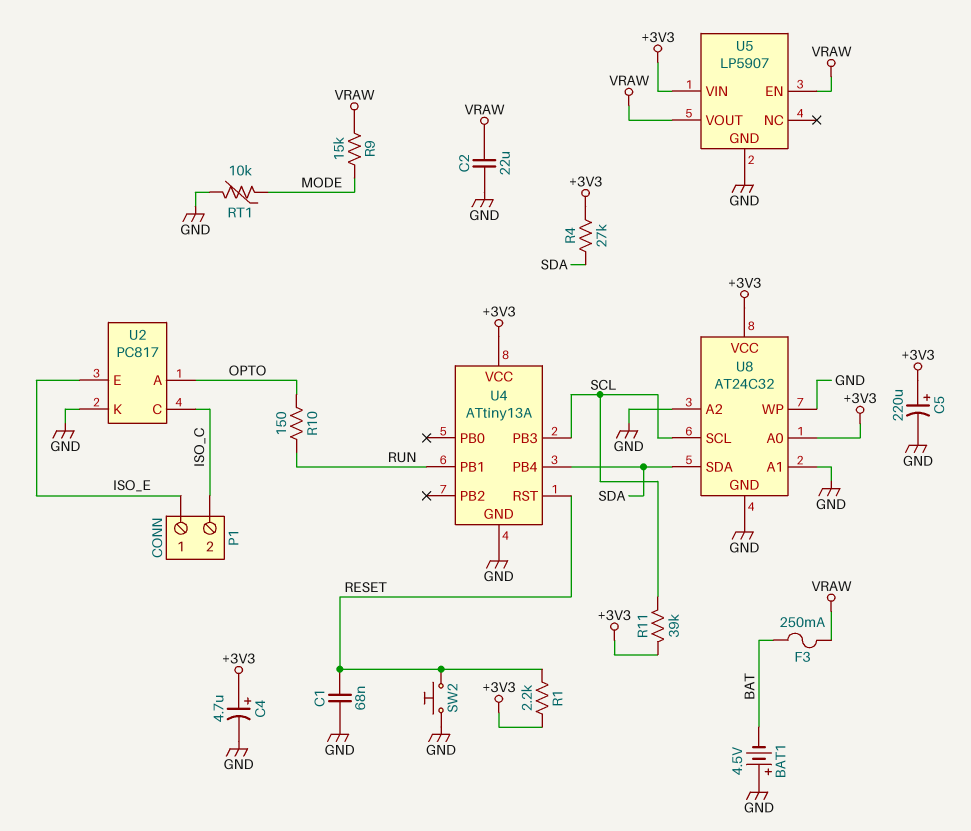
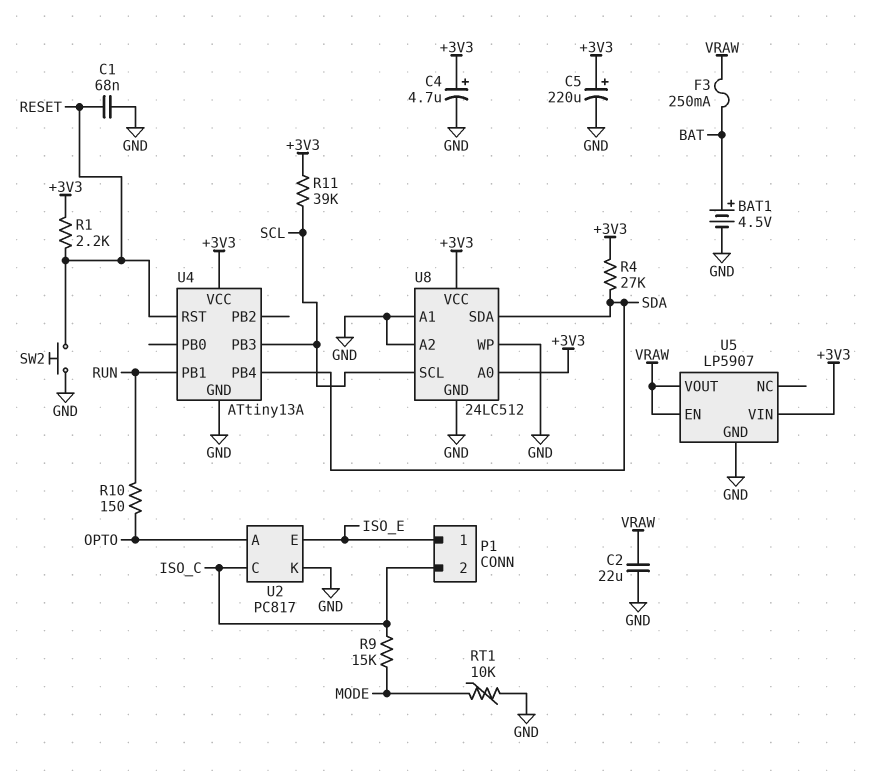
BAT1: 4.5V (plus GND, minus BAT) -> 4.5V (plus BAT, minus GND)
R9: 15k (MODE, VRAW) -> 15k (ISO_C, MODE)
U8: AT24C32 -> 24LC512

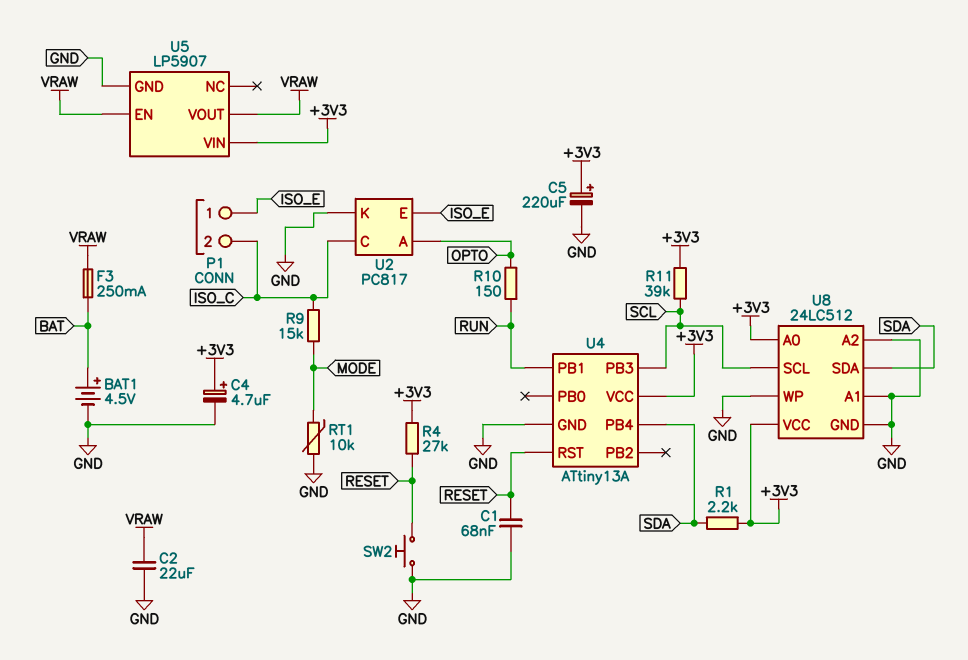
R1: 2.2k (+3V3, RESET) -> 2.2k (+3V3, SDA)
R4: 27k (+3V3, SDA) -> 27k (+3V3, RESET)

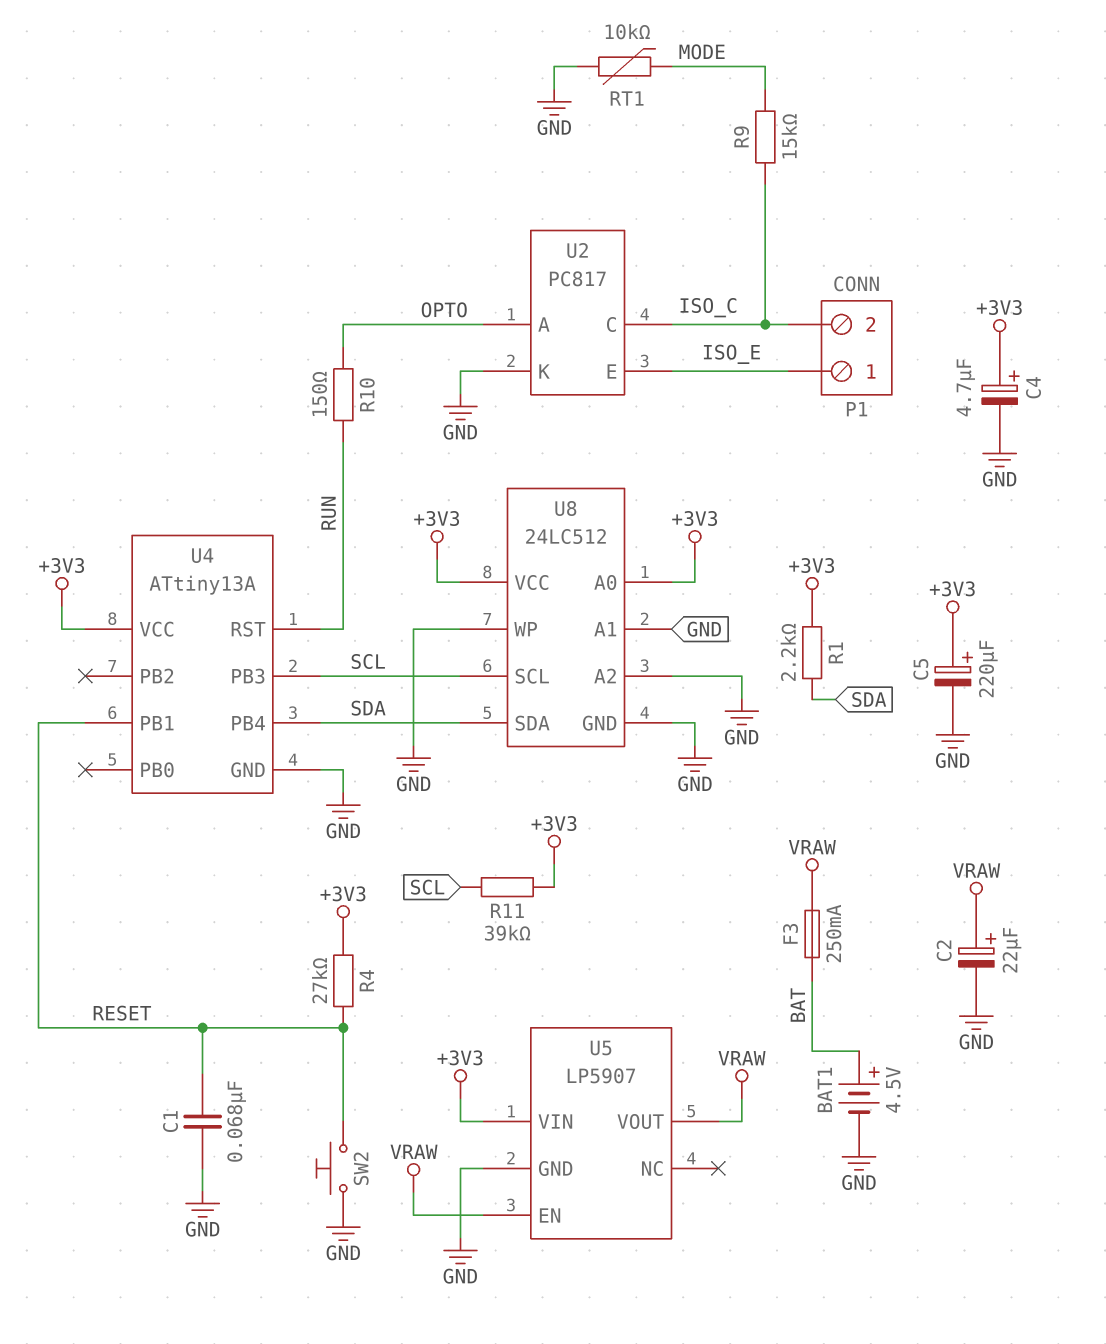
C2: 22uF (GND, VRAW) -> 22uF (plus VRAW, minus GND)
U4 pin PB1: RUN -> RESET
U4 pin RST: RESET -> RUN

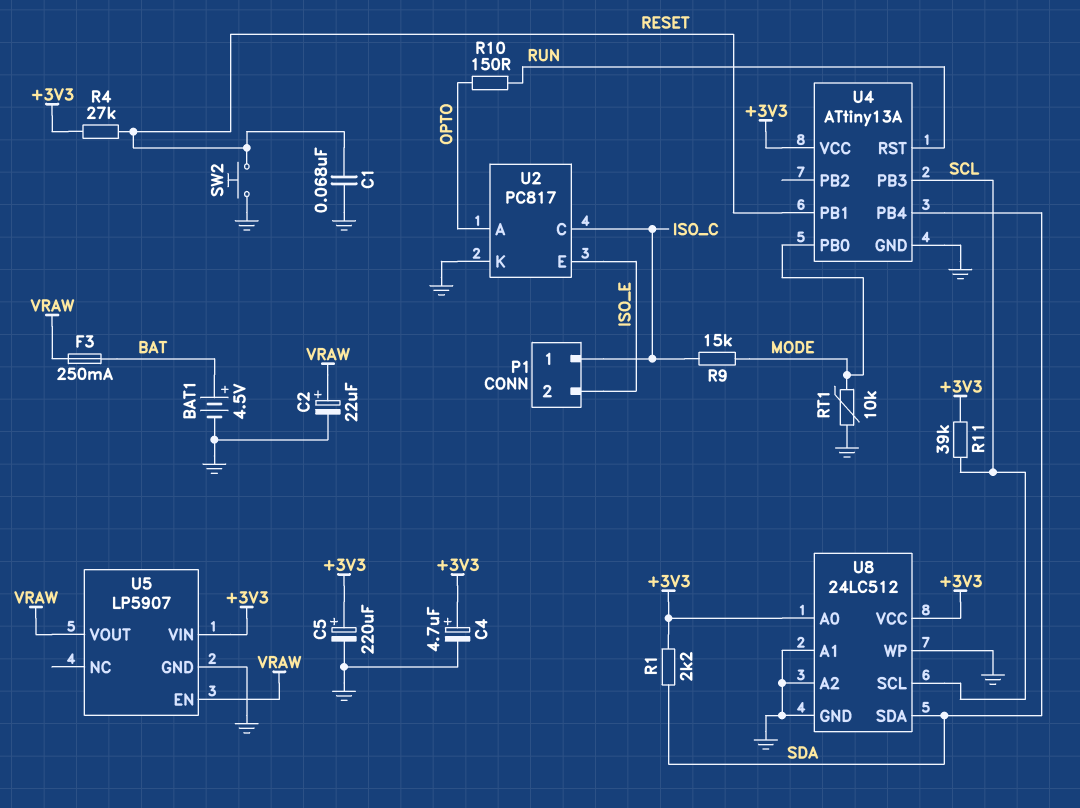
P1 pin 1: ISO_E -> ISO_C
P1 pin 2: ISO_C -> ISO_E
U4 pin PB0: none -> MODE

